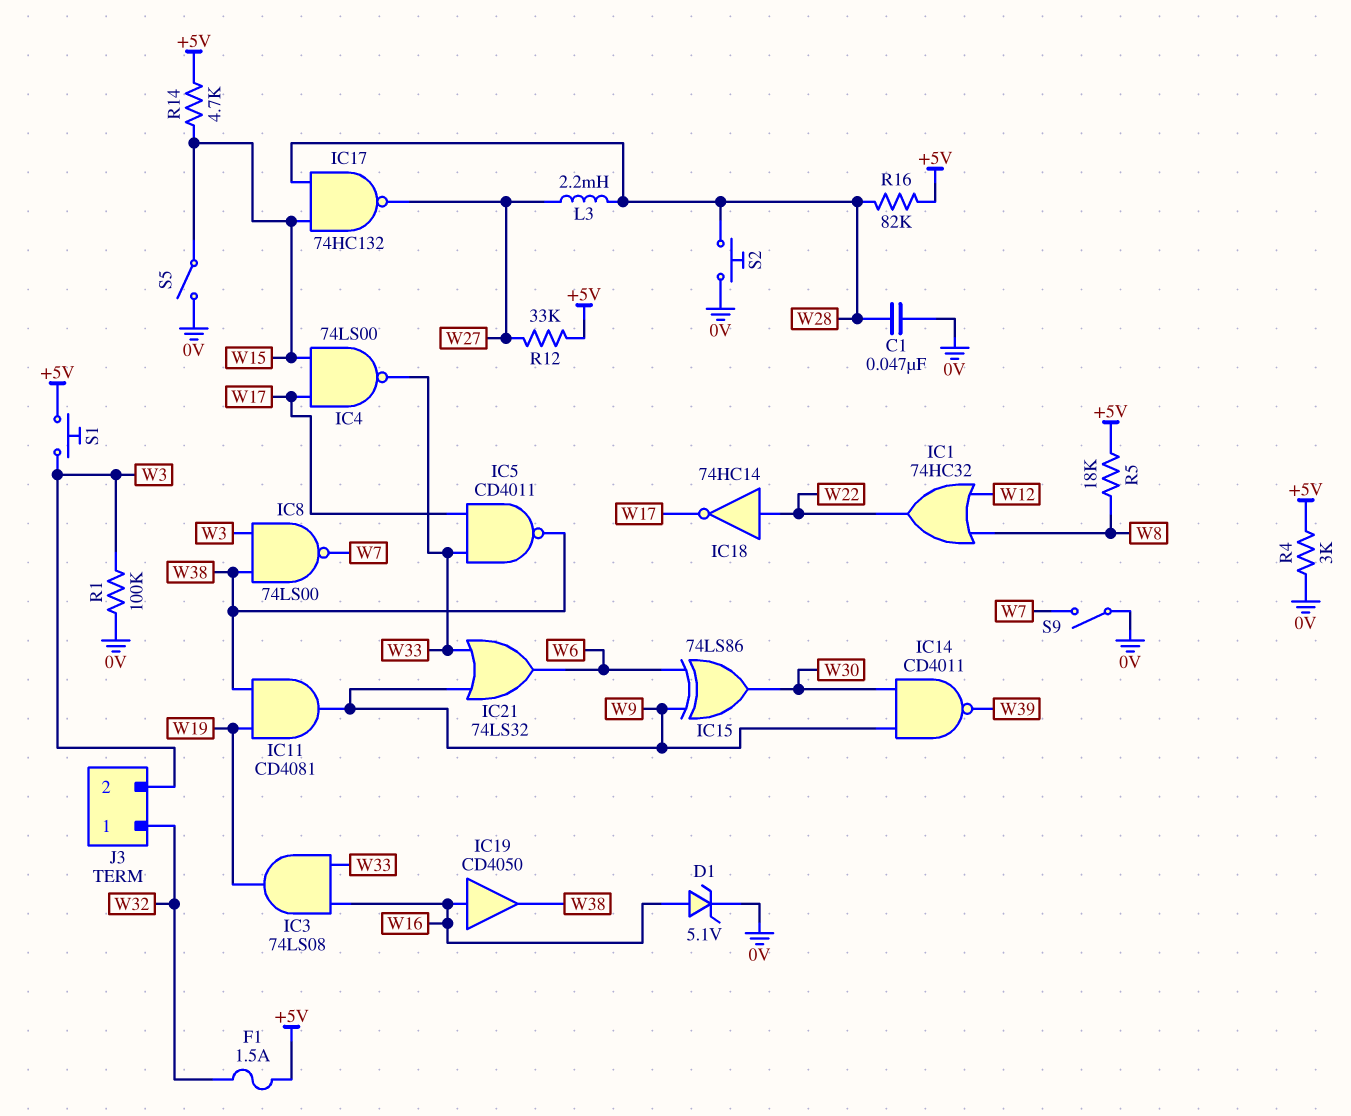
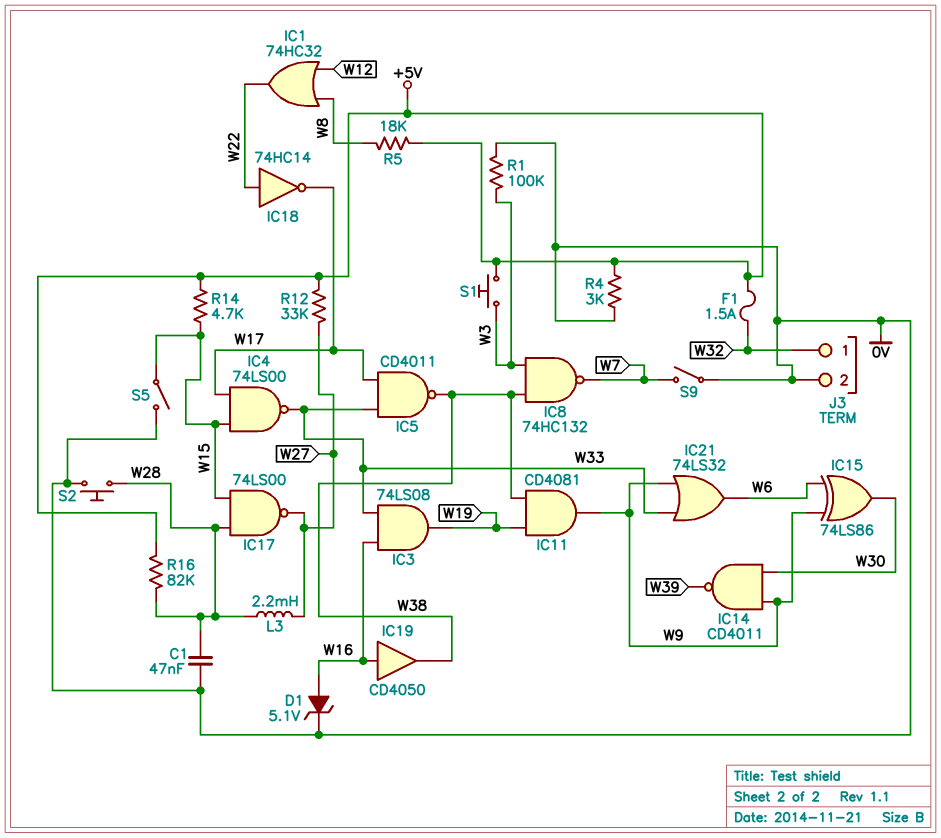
IC8: NAND 74LS00 (in W3, in W38, out W7) -> NAND 74HC132 (in W3, in W38, out W7)
IC17: NAND 74HC132 (in W15, in W28, out W27) -> NAND 74LS00 (in W15, in W28, out W27)
J3 pin 2: W3 -> 0V

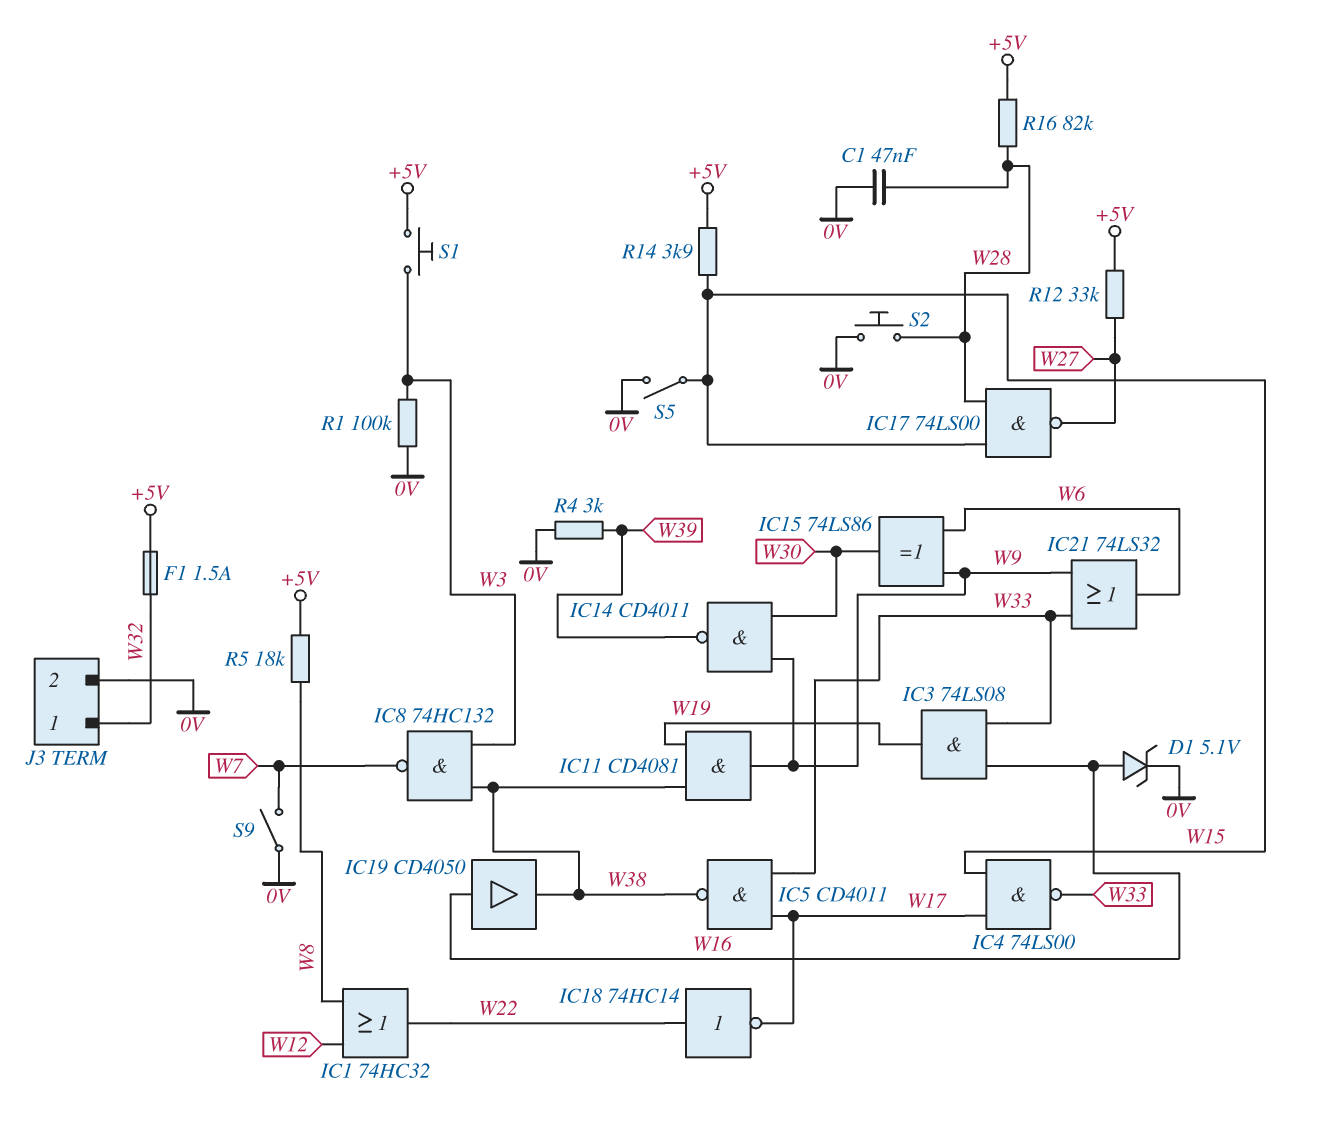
L3: 2.2mH (W27, W28) -> none
R4: 3k (+5V, 0V) -> 3k (0V, W39)
R14: 4.7k (+5V, W15) -> 3.9k (+5V, W15)

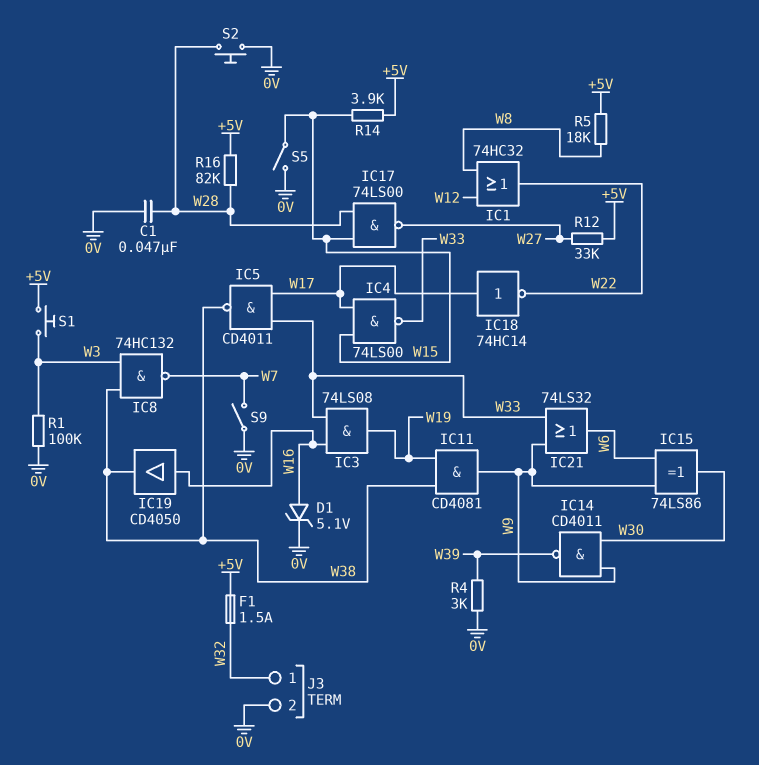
IC18: NOT 74HC14 (in W22, out W17) -> NOT 74HC14 (in W17, out W22)

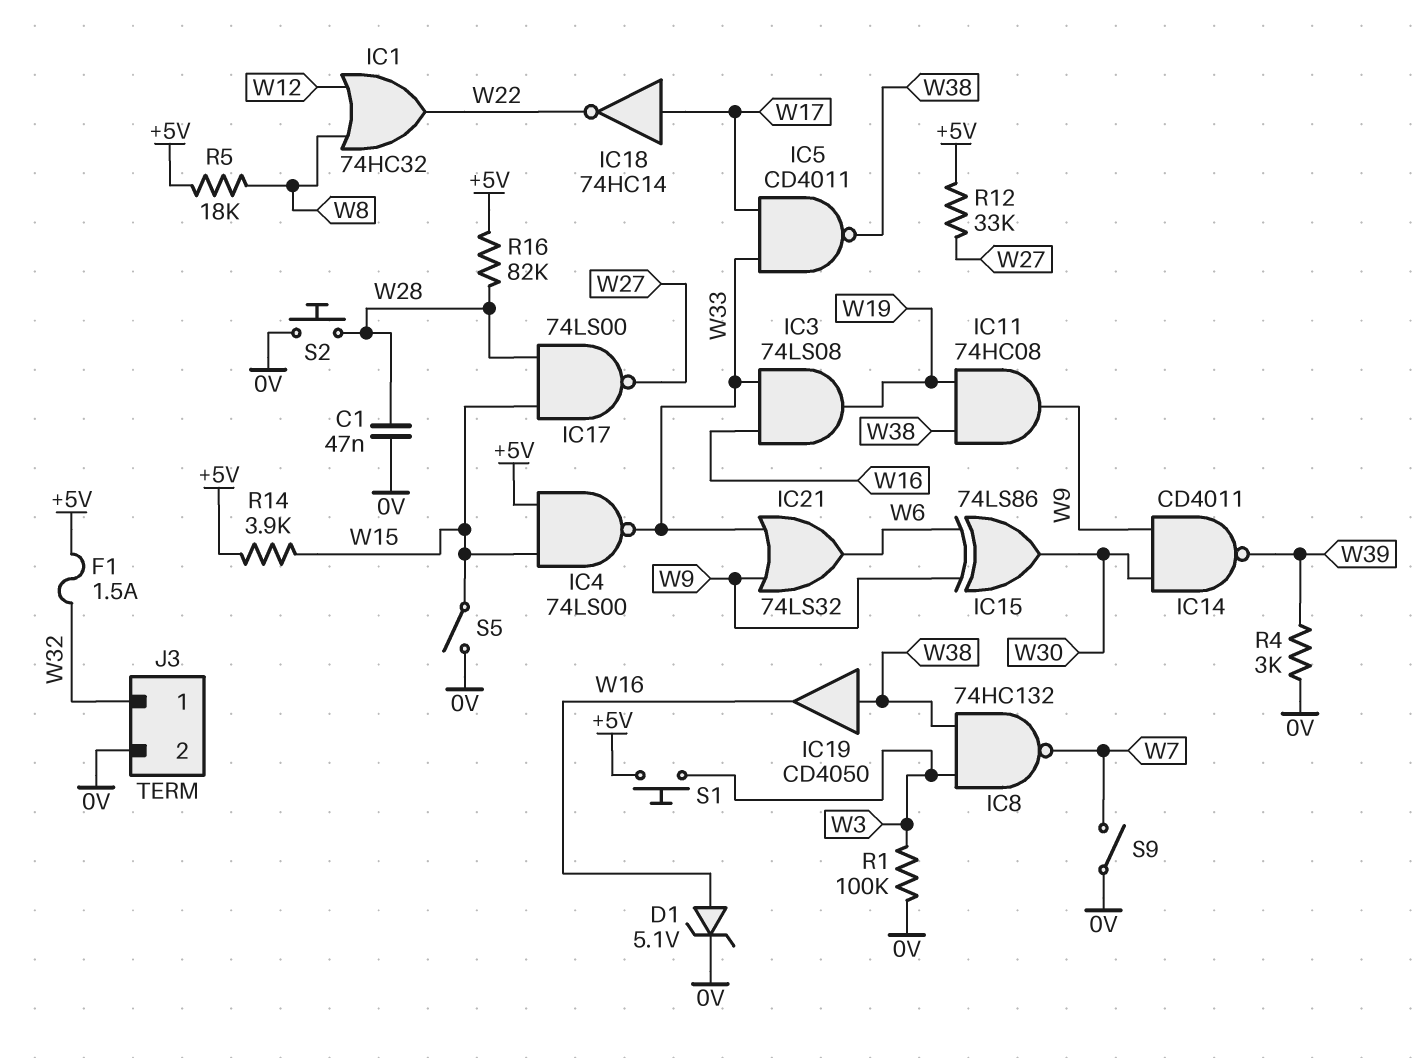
IC4: NAND 74LS00 (in W15, in W17, out W33) -> NAND 74LS00 (in +5V, in W15, out W33)
IC11: AND CD4081 (in W19, in W38, out W9) -> AND 74HC08 (in W19, in W38, out W9)
IC19: buffer CD4050 (in W16, out W38) -> buffer CD4050 (in W38, out W16)

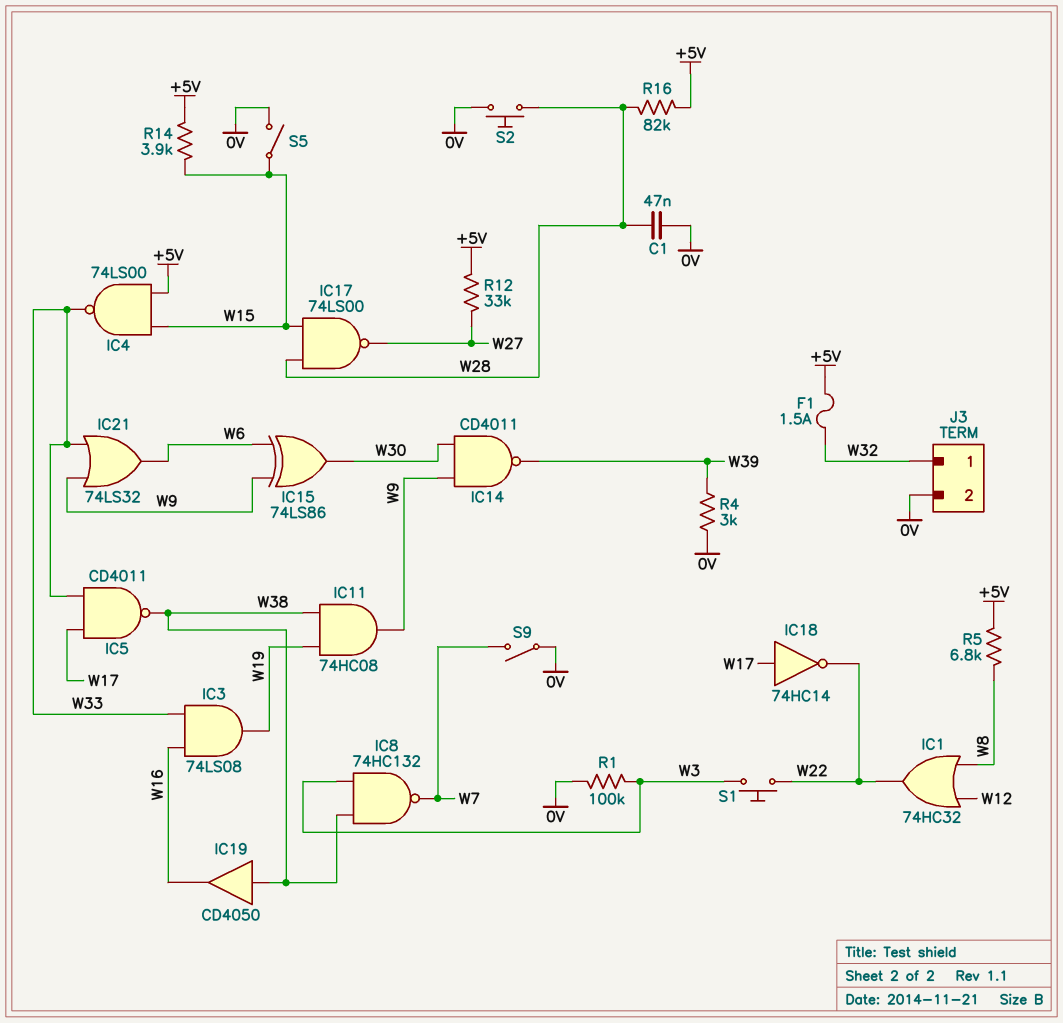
D1: zener 5.1V (A W16, K 0V) -> none
R5: 18k (+5V, W8) -> 6.8k (+5V, W8)
S1: button (+5V, W3) -> button (W3, W22)

